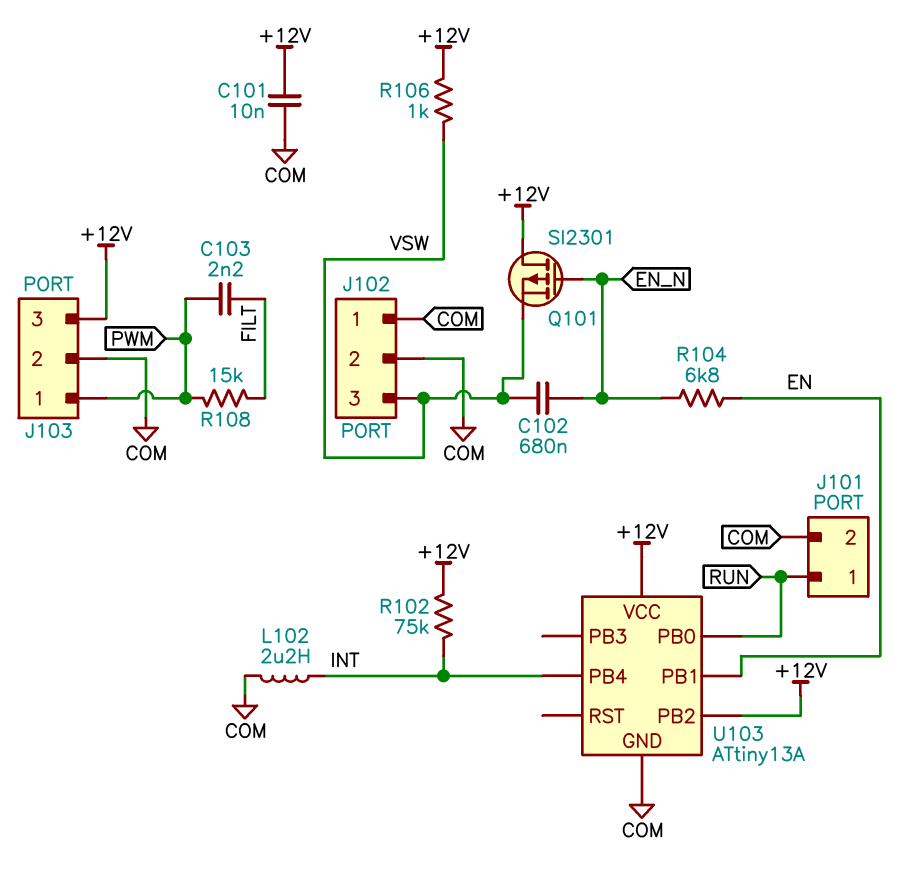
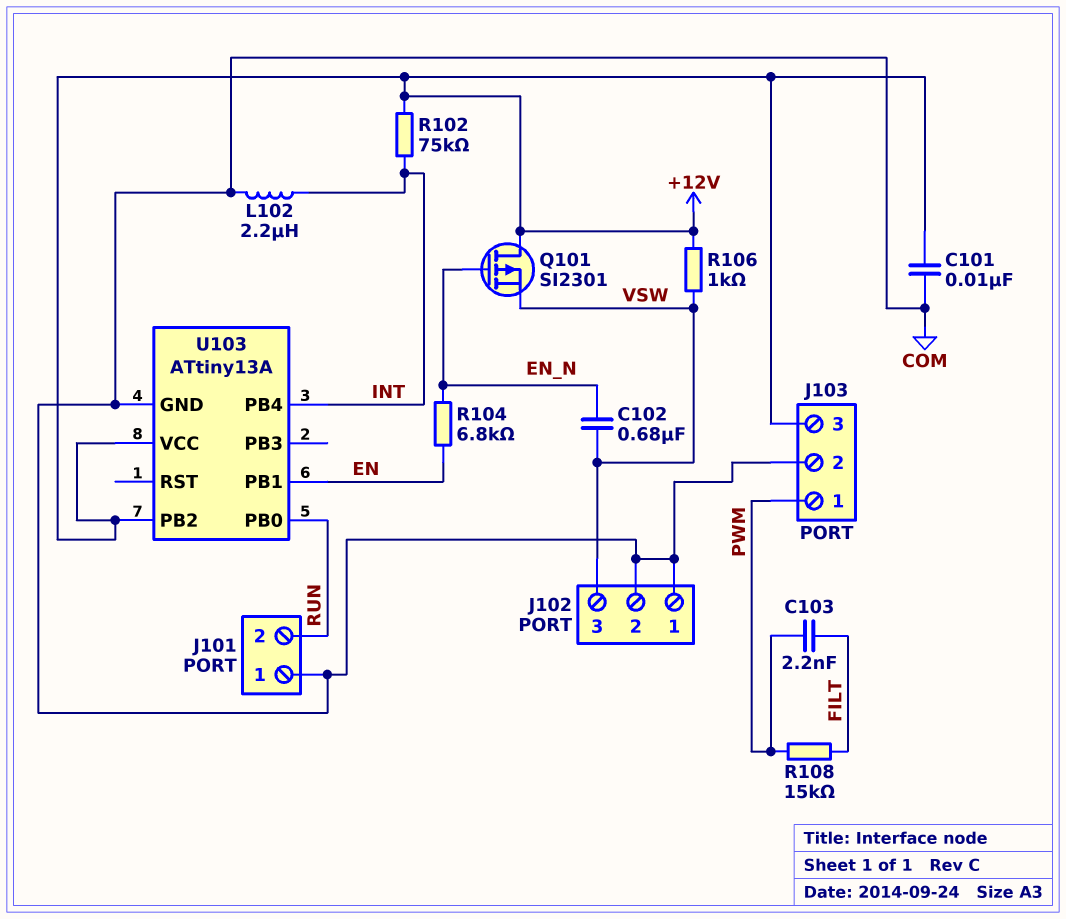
J101 pin 1: RUN -> COM
J101 pin 2: COM -> RUN

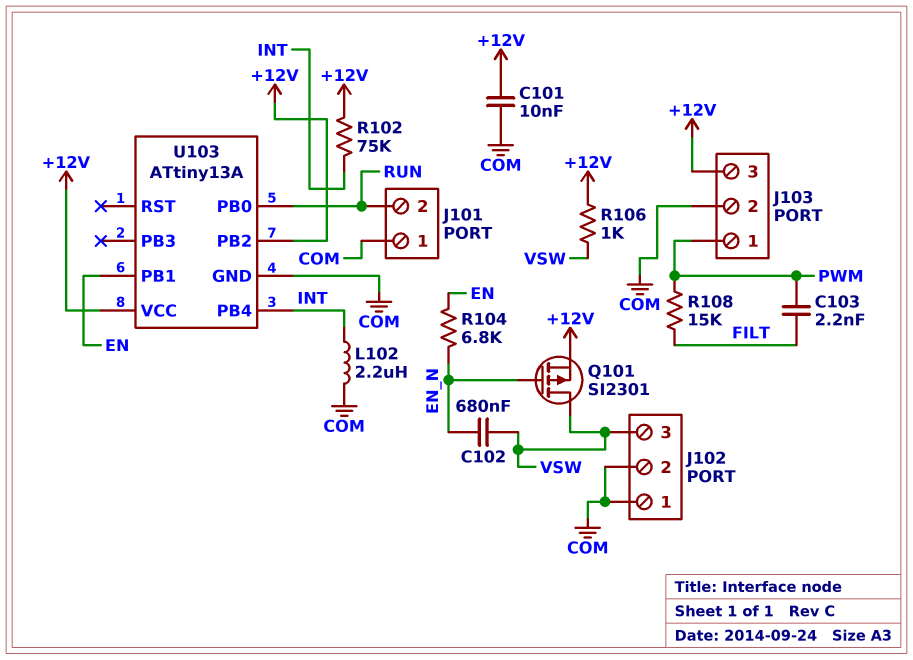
Q101: PMOS SI2301 (G EN_N, D +12V, S VSW) -> PMOS SI2301 (G EN_N, D VSW, S +12V)

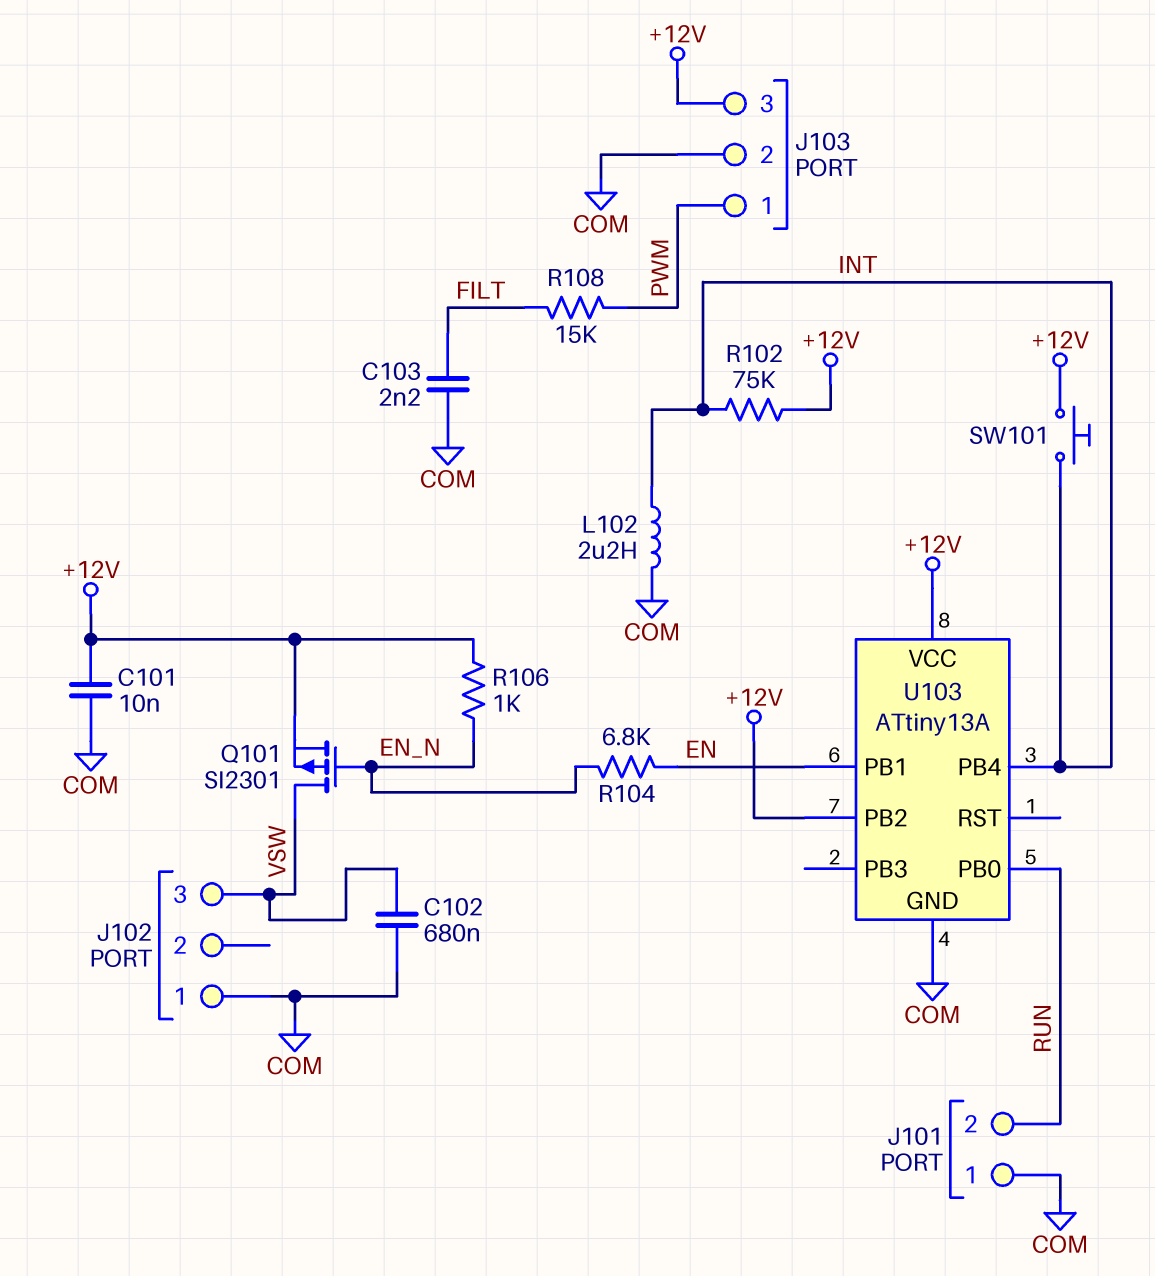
C102: 680nF (EN_N, VSW) -> 680nF (COM, VSW)
C103: 2.2nF (FILT, PWM) -> 2.2nF (COM, FILT)
J102 pin 2: COM -> none
R106: 1k (+12V, VSW) -> 1k (+12V, EN_N)
SW101: none -> button (+12V, INT)

